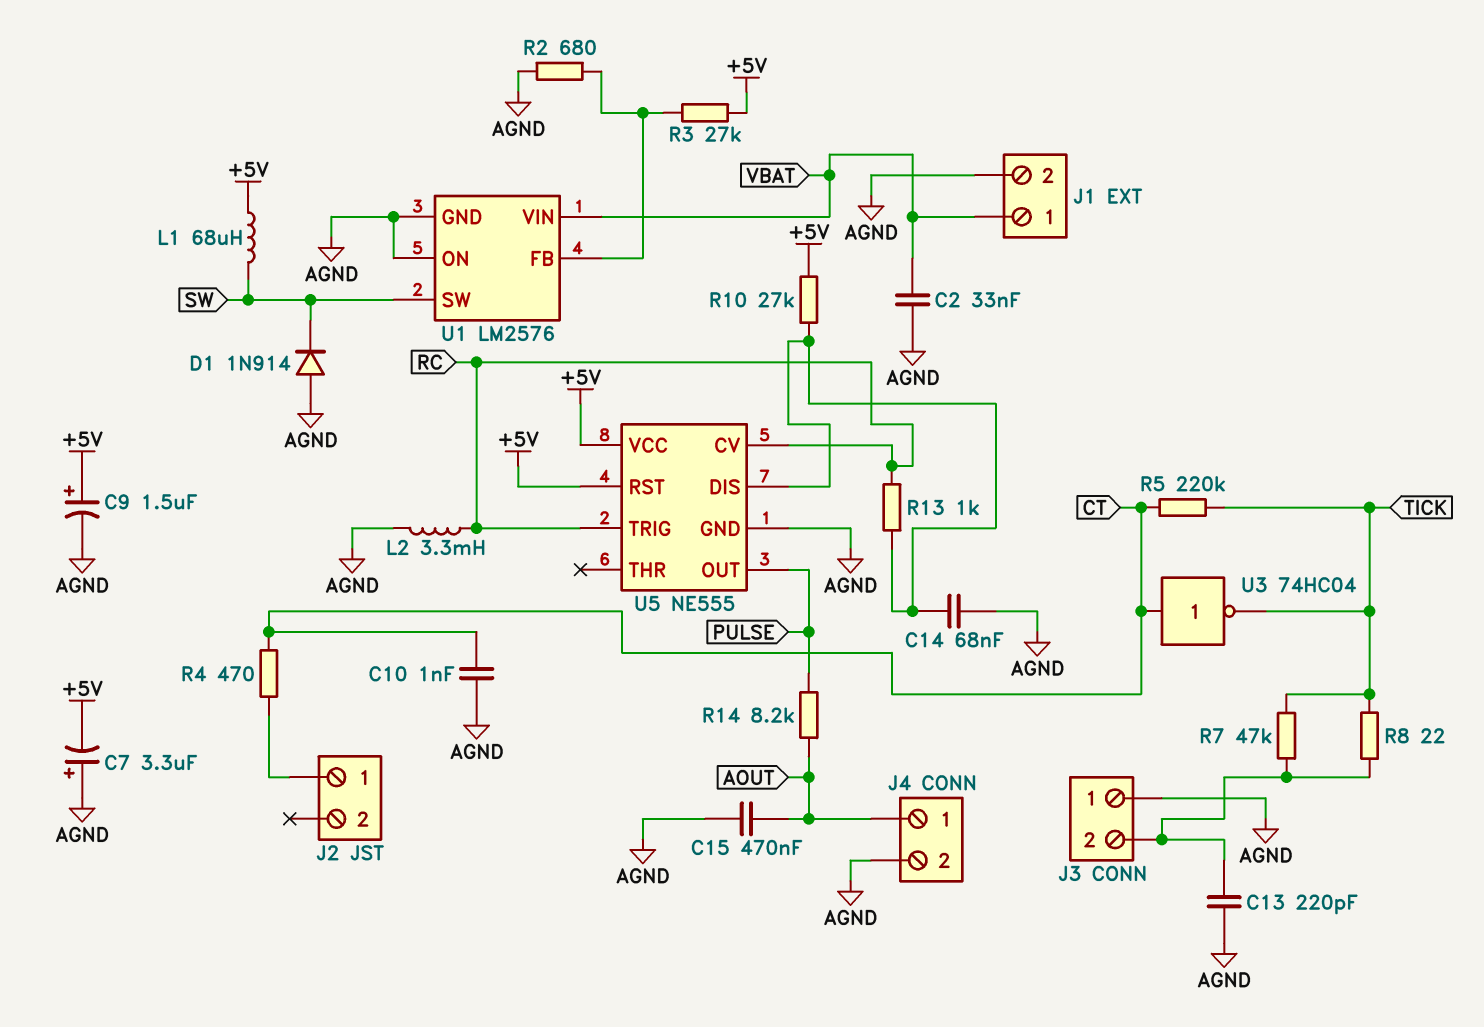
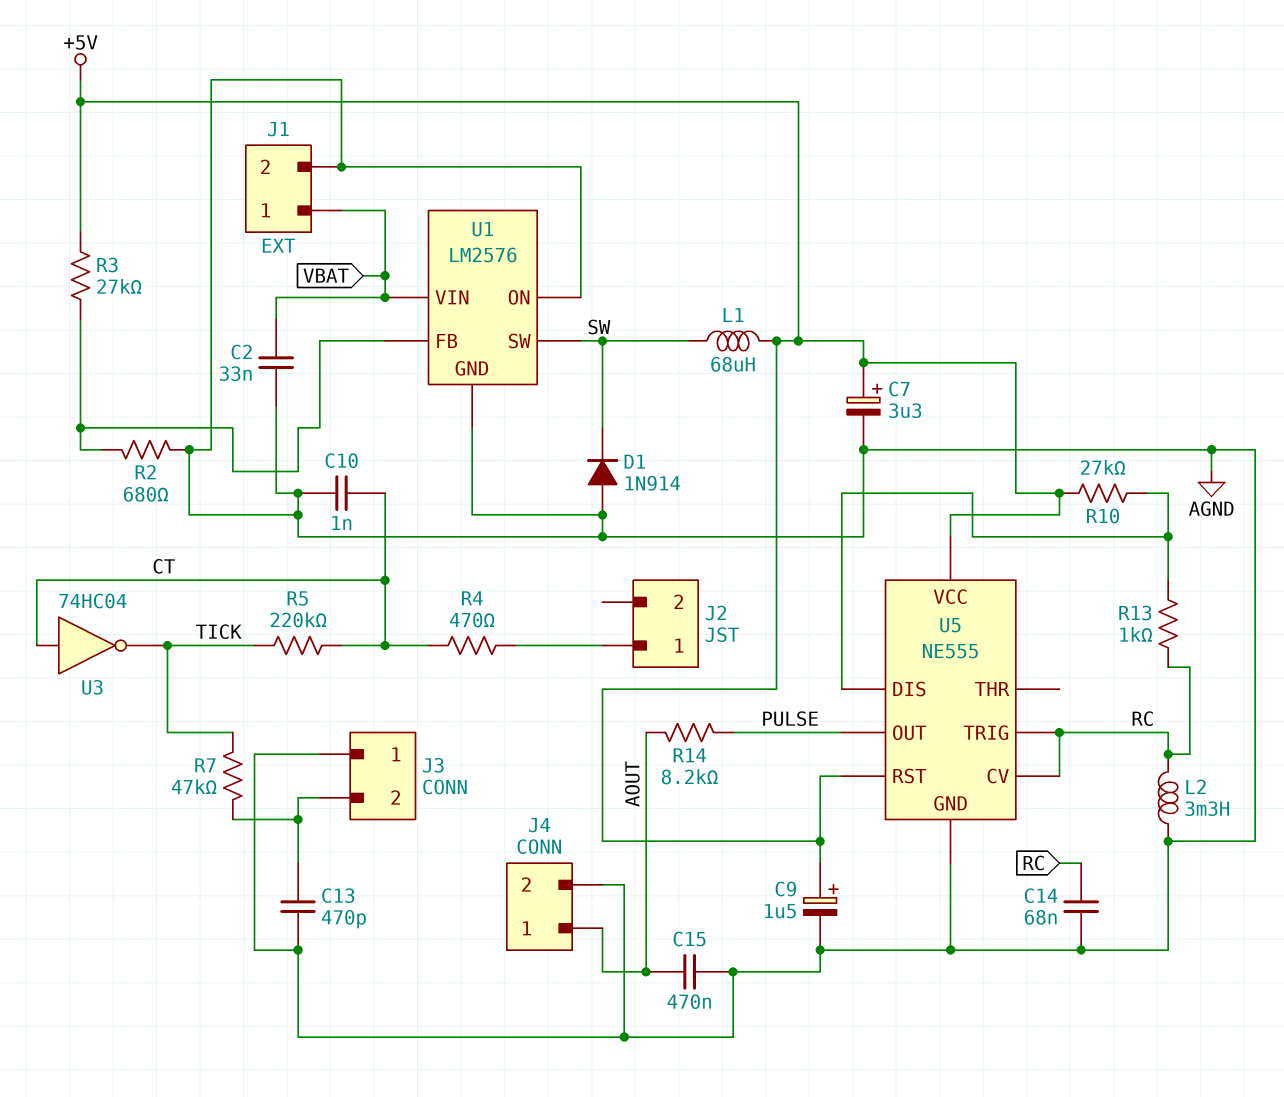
C7: 3.3uF (plus AGND, minus +5V) -> 3.3uF (plus +5V, minus AGND)
C13: 220pF (AGND, J3/2) -> 470pF (AGND, J3/2)
C14: 68nF (AGND, U5/DIS) -> 68nF (AGND, RC)
R8: 22 (J3/2, TICK) -> none

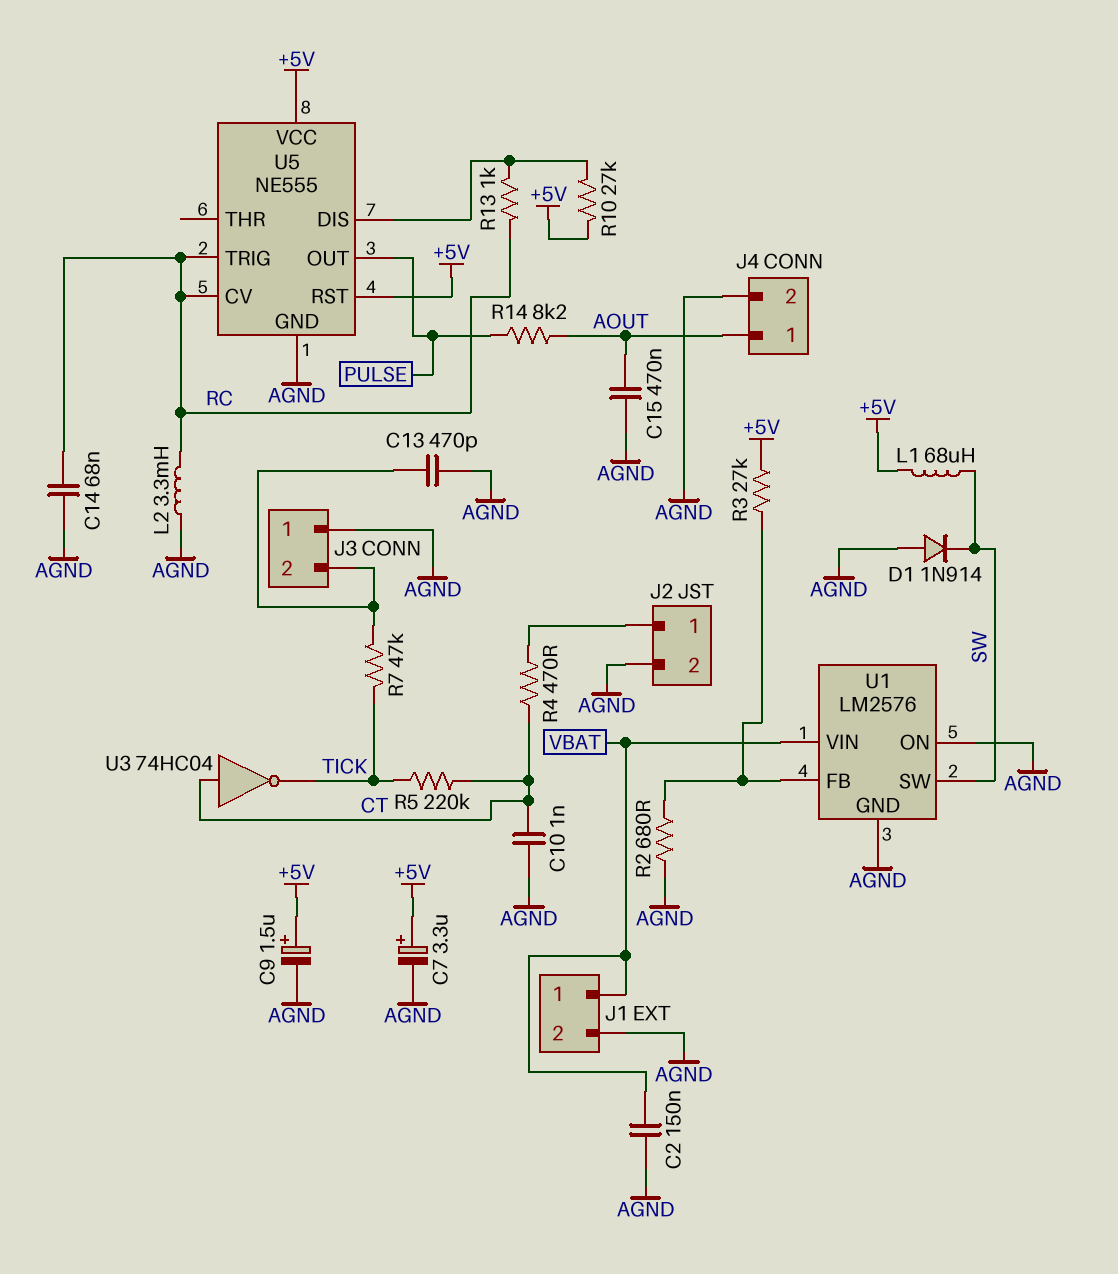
C2: 33nF (AGND, VBAT) -> 150nF (AGND, VBAT)
J2 pin 2: none -> AGND

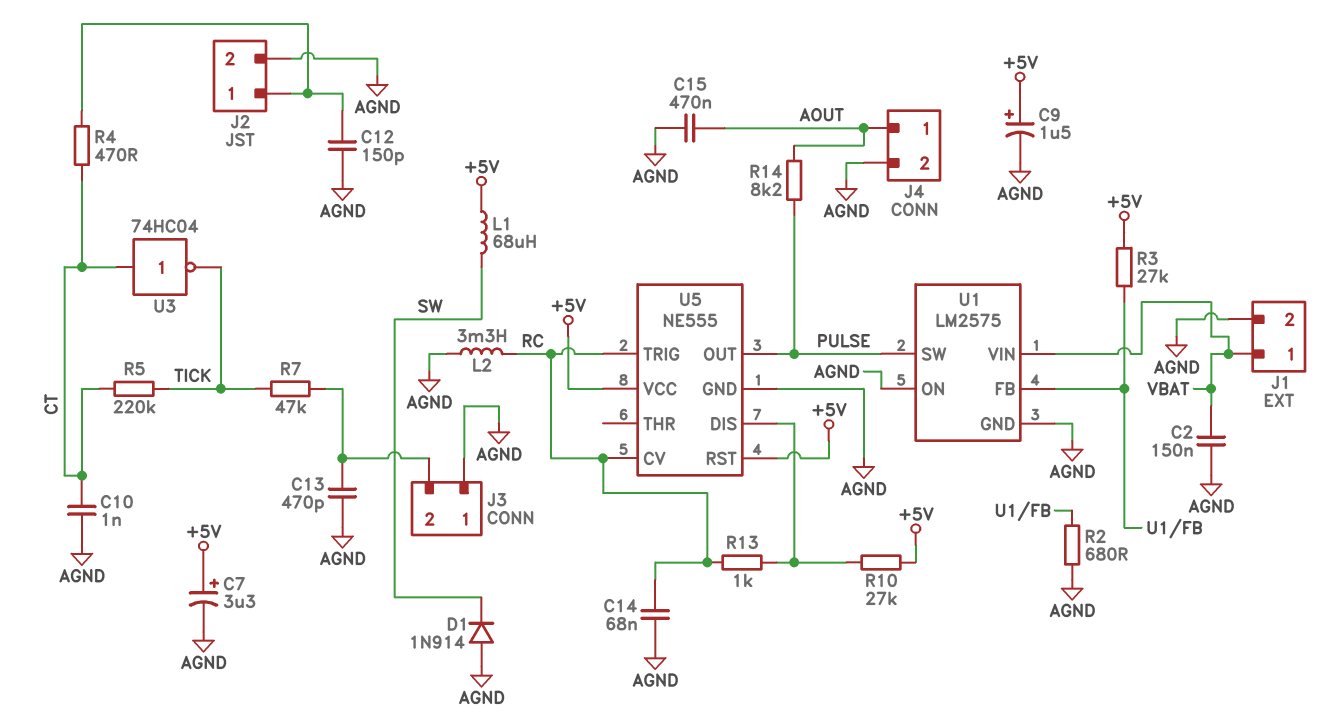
C12: none -> 150pF (AGND, J2/1)
U1: LM2576 -> LM2575
U1 pin SW: SW -> PULSE

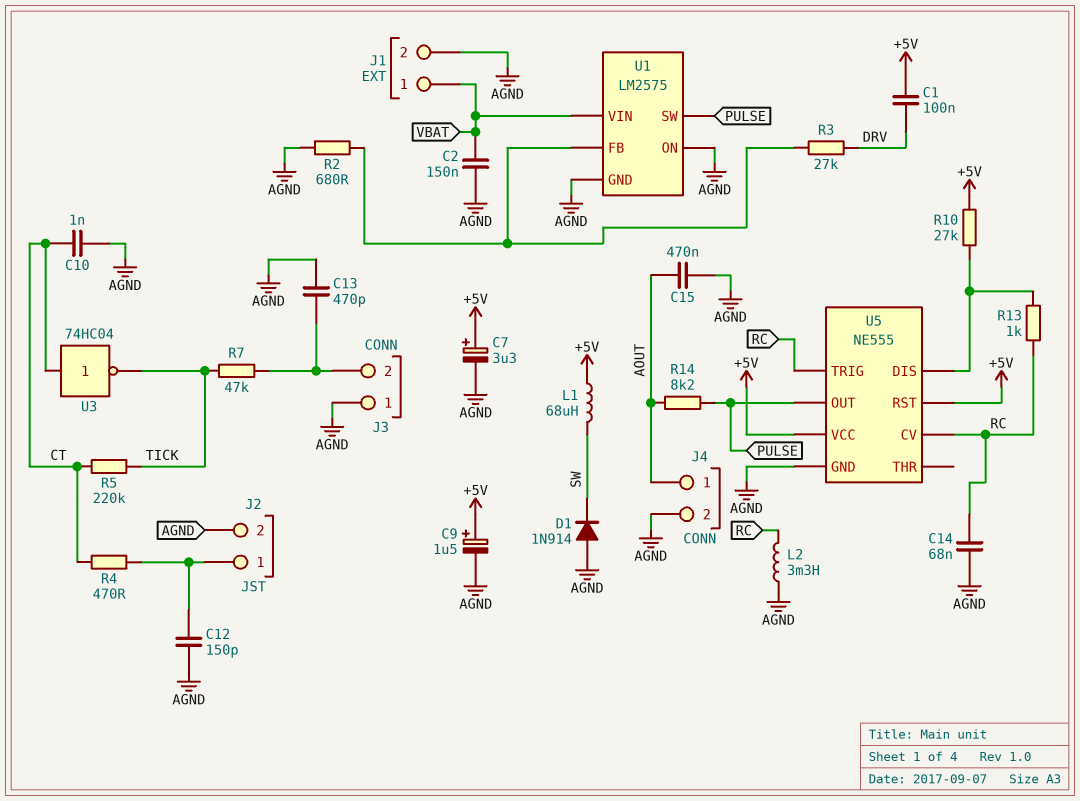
C1: none -> 100nF (+5V, DRV)
R3: 27k (+5V, U1/FB) -> 27k (DRV, U1/FB)

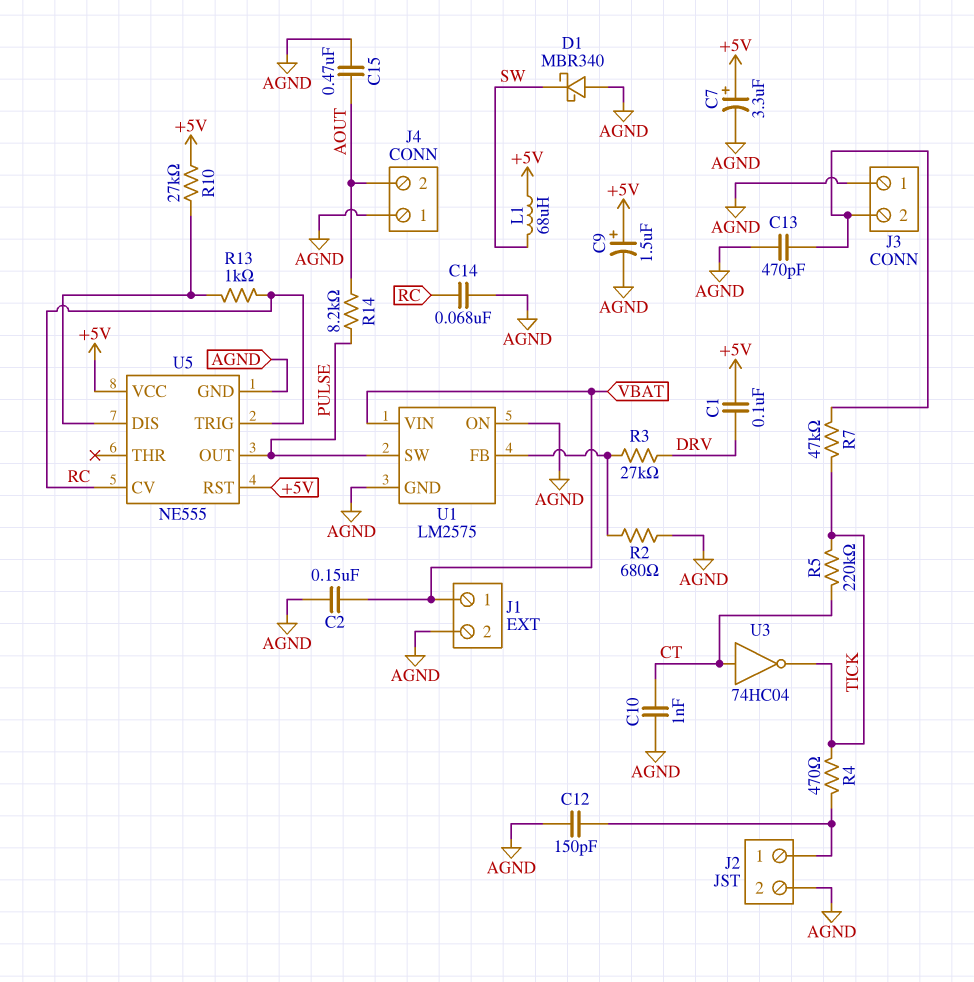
D1: diode 1N914 (A AGND, K SW) -> schottky MBR340 (A AGND, K SW)
J4 pin 1: AOUT -> AGND
J4 pin 2: AGND -> AOUT
L2: 3.3mH (AGND, RC) -> none
R4: 470 (CT, J2/1) -> 470 (J2/1, TICK)

